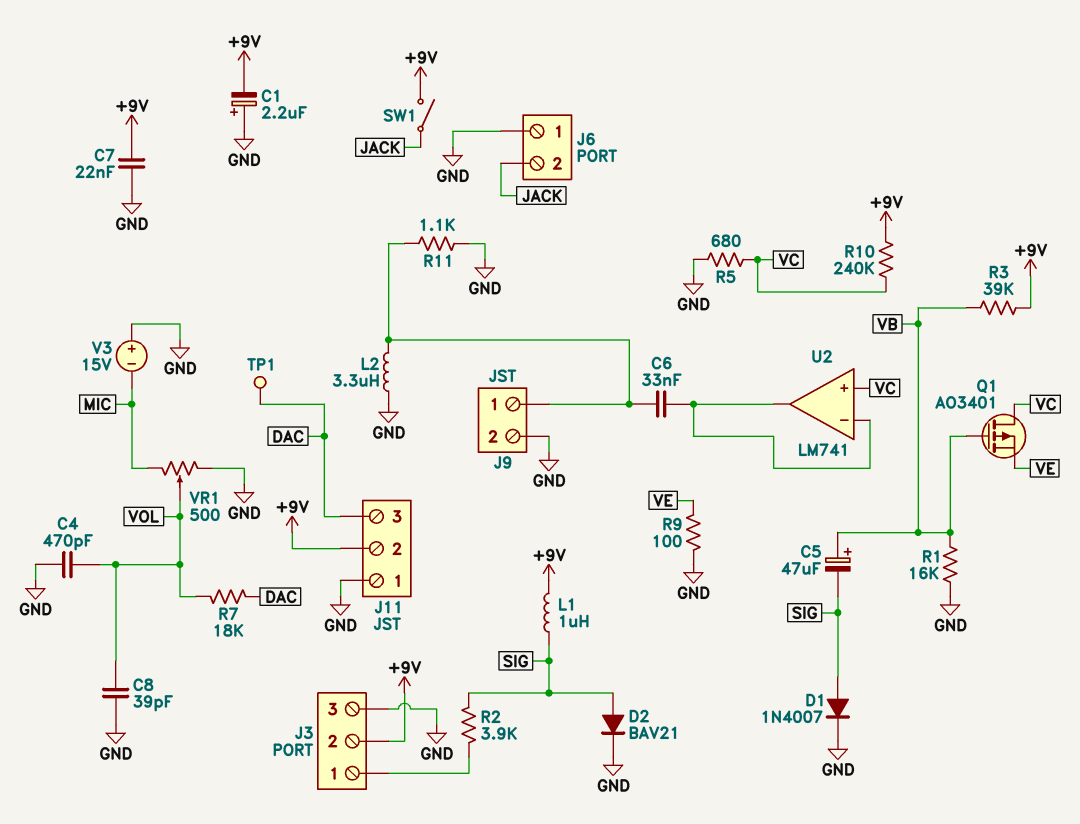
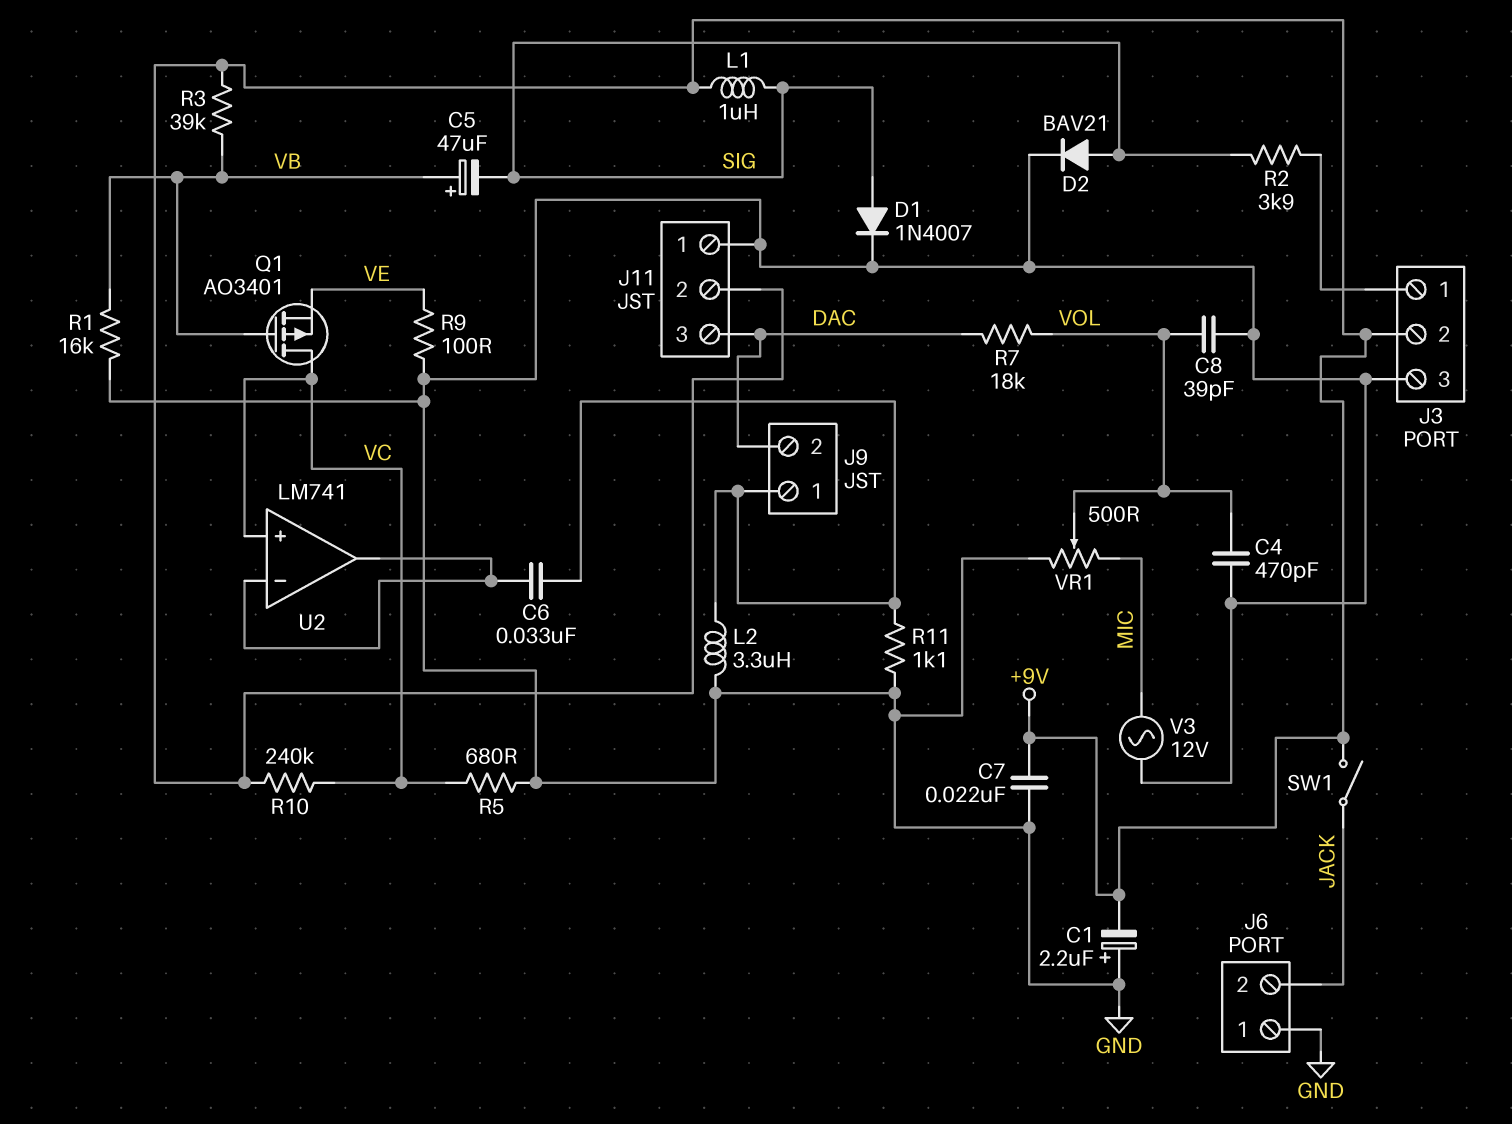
J9 pin 2: GND -> DAC
TP1: test point (DAC) -> none
V3: 15V (plus GND, minus MIC) -> AC 12V (GND, MIC)

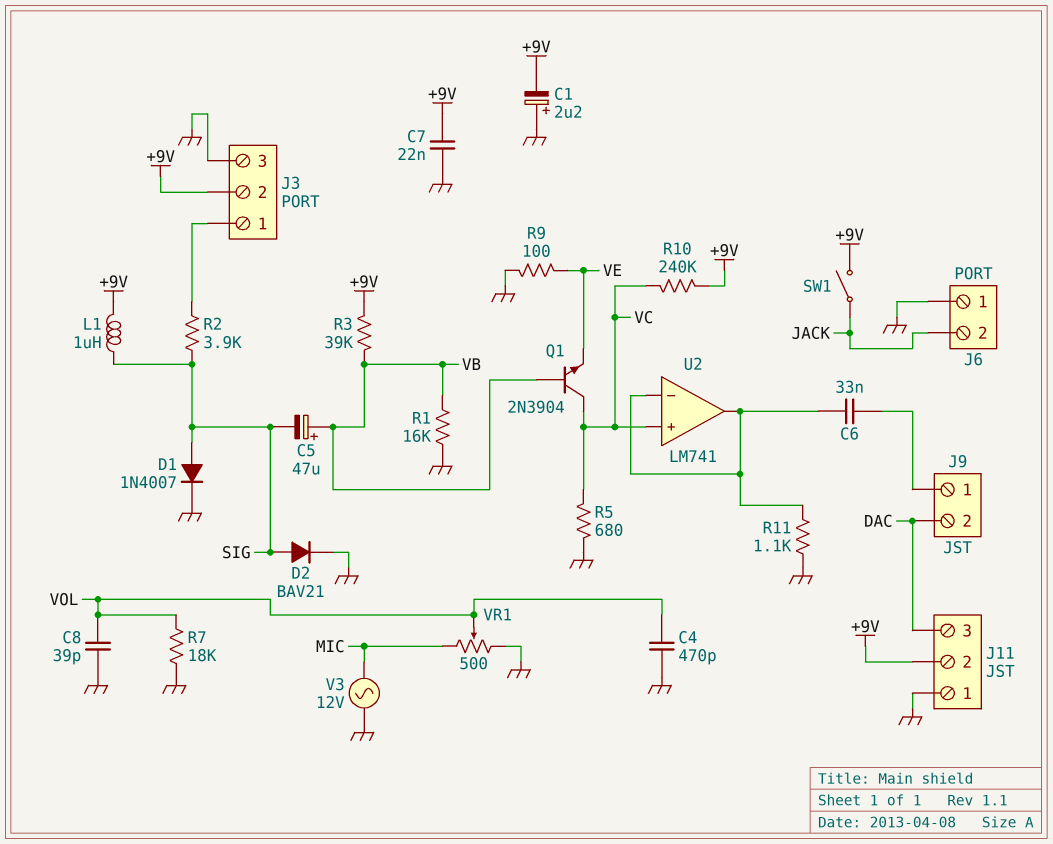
L2: 3.3uH (GND, J9/1) -> none
Q1: PMOS AO3401 (G VB, D VC, S VE) -> NPN 2N3904 (B VB, C VC, E VE)
R7: 18k (DAC, VOL) -> 18k (GND, VOL)
R11: 1.1k (GND, J9/1) -> 1.1k (GND, U2/in-)

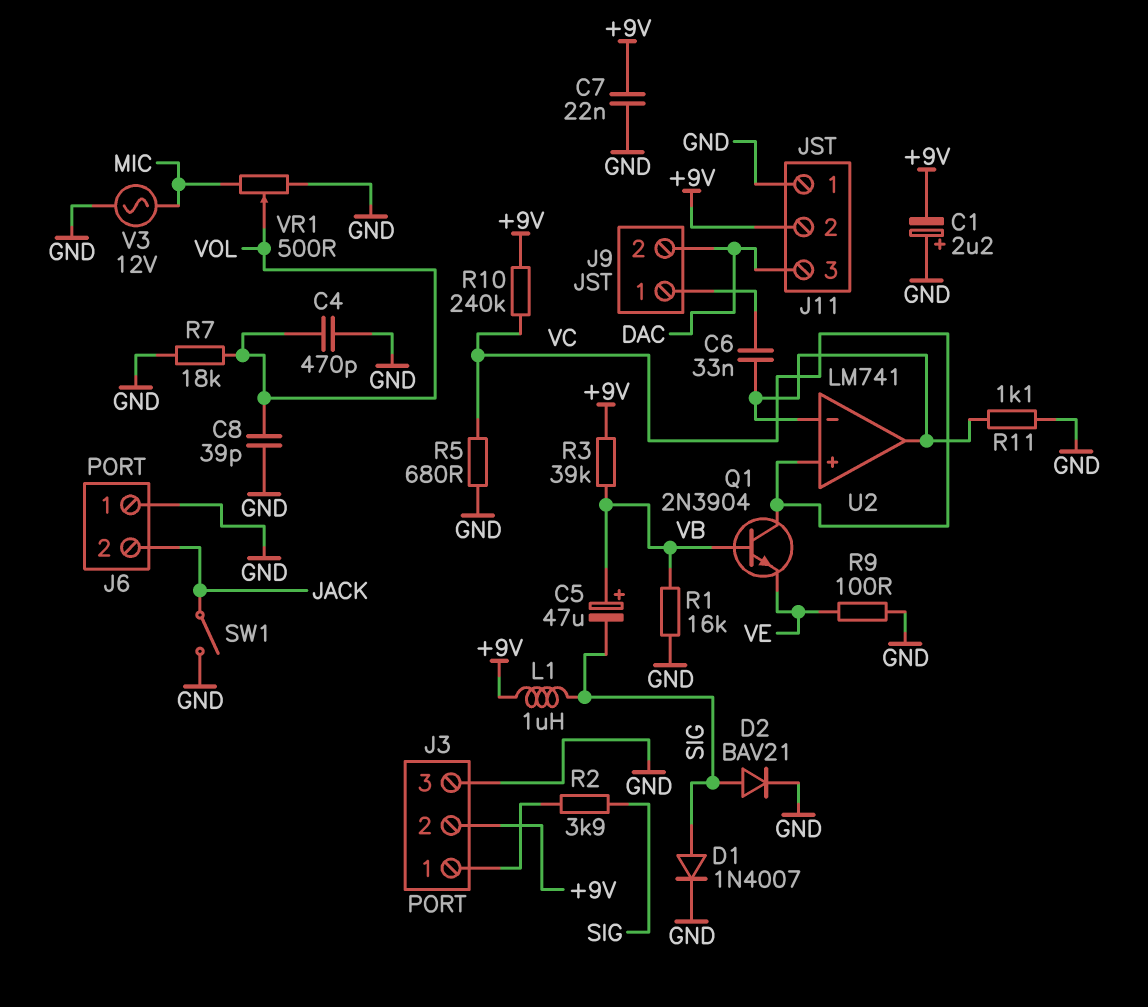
SW1: switch (+9V, JACK) -> switch (GND, JACK)

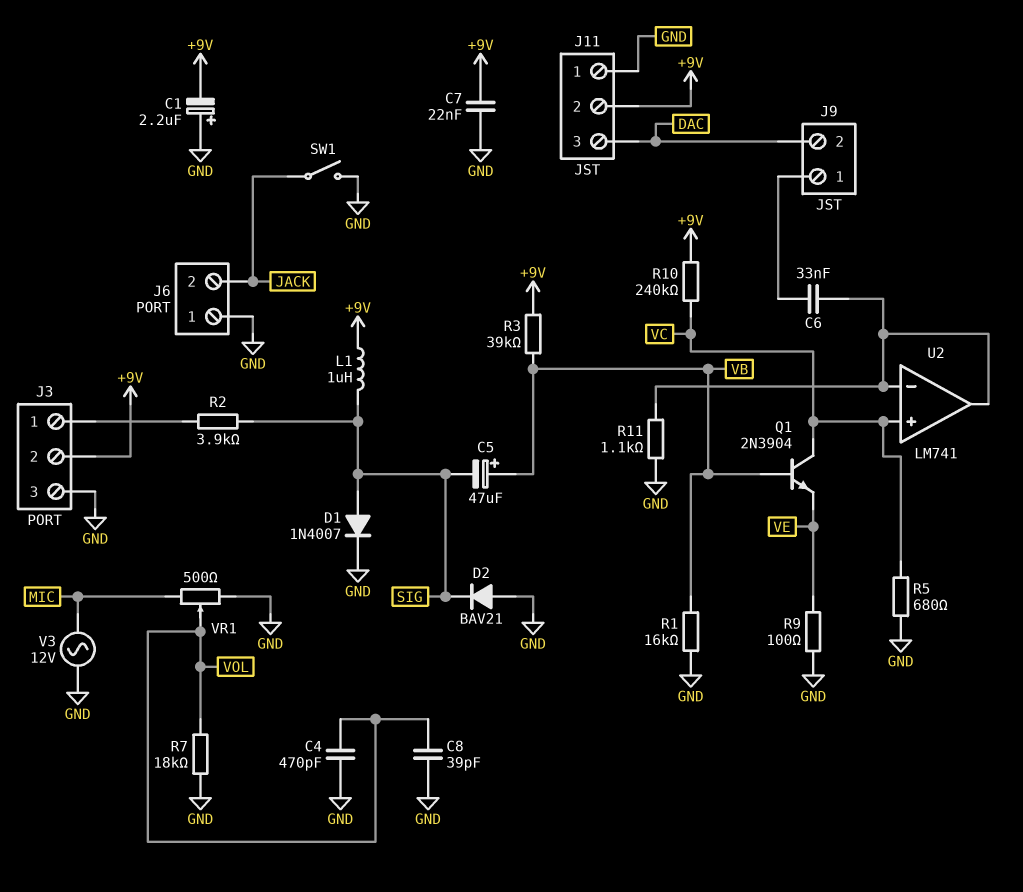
D2: diode BAV21 (A SIG, K GND) -> diode BAV21 (A GND, K SIG)

